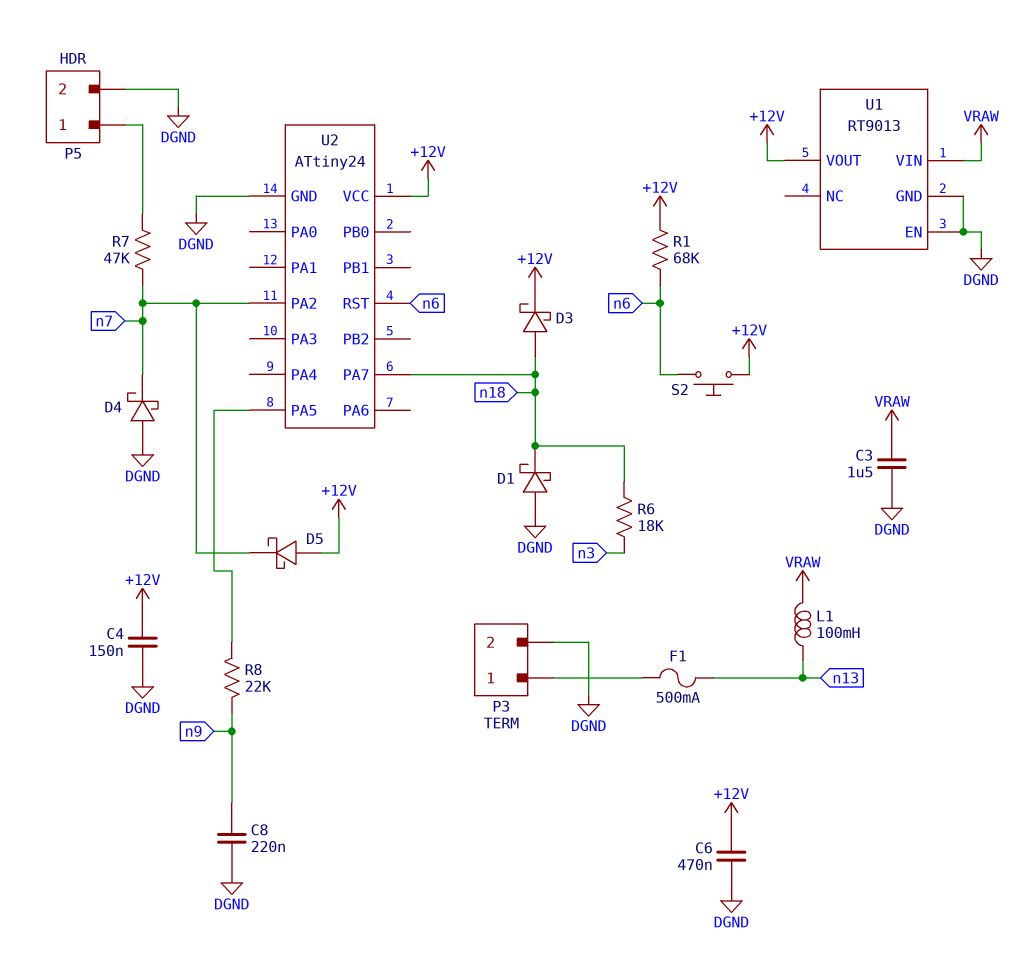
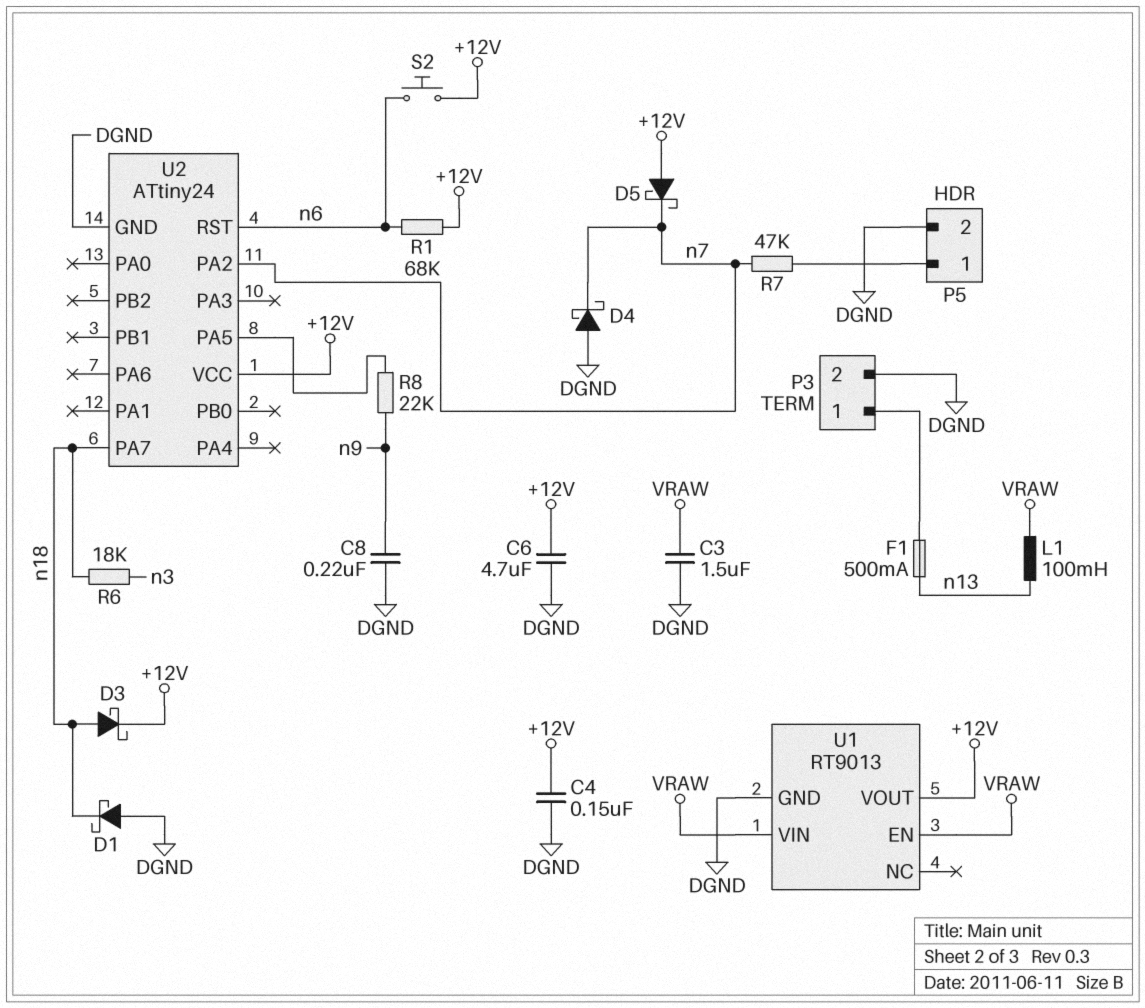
C6: 470nF (+12V, DGND) -> 4.7uF (+12V, DGND)
U1 pin EN: DGND -> VRAW

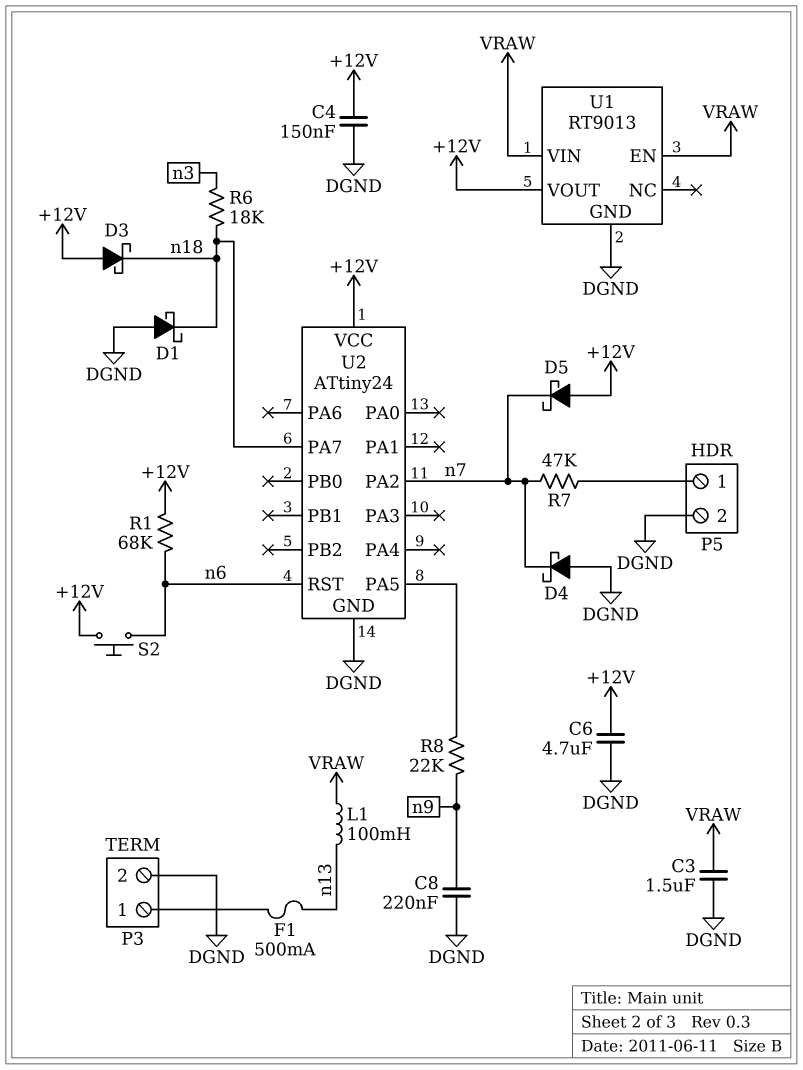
D3: schottky (A n18, K +12V) -> schottky (A +12V, K n18)

